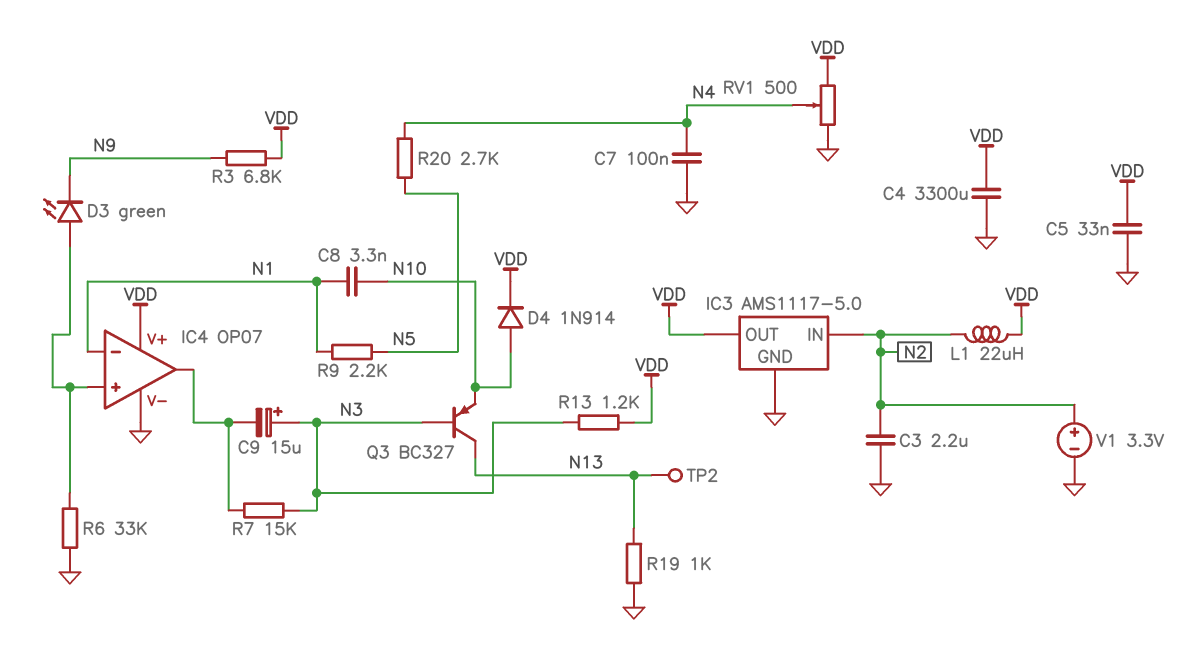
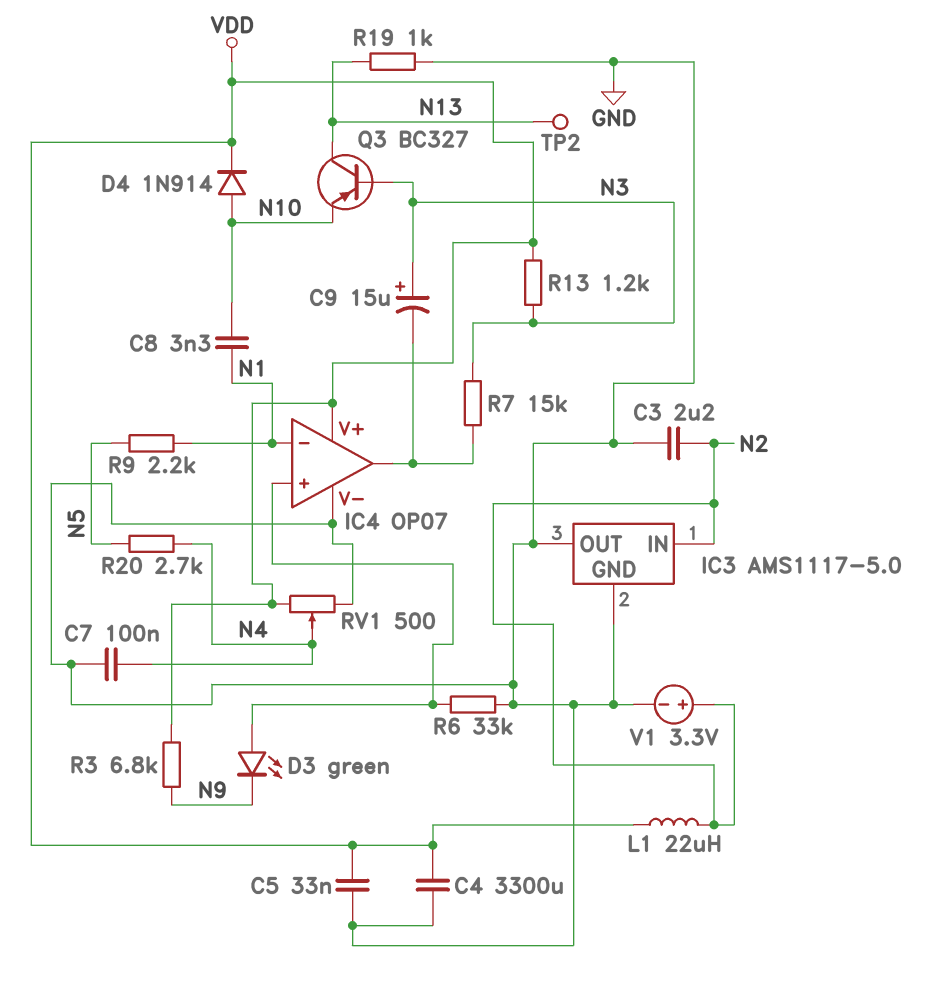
IC3 pin OUT: VDD -> GND

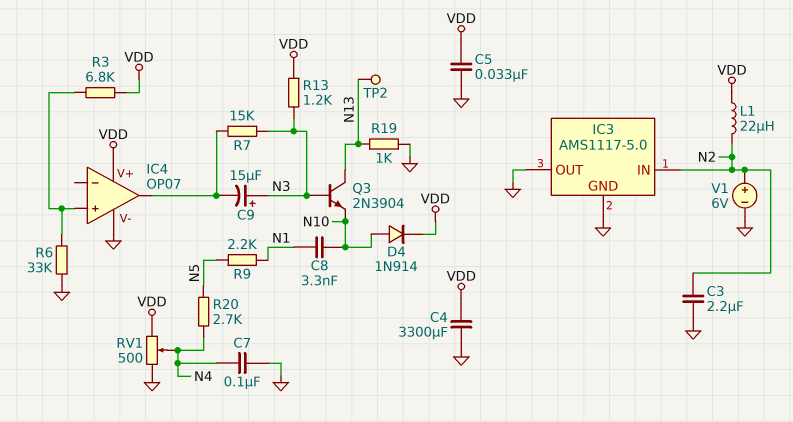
D3: LED green (A IC4/in+, K N9) -> none
IC4 pin in-: N1 -> none
Q3: PNP BC327 (B N3, C N13, E N10) -> NPN 2N3904 (B N3, C N13, E N10)
R3: 6.8k (N9, VDD) -> 6.8k (IC4/in+, VDD)
V1: 3.3V (plus N2, minus GND) -> 6V (plus N2, minus GND)

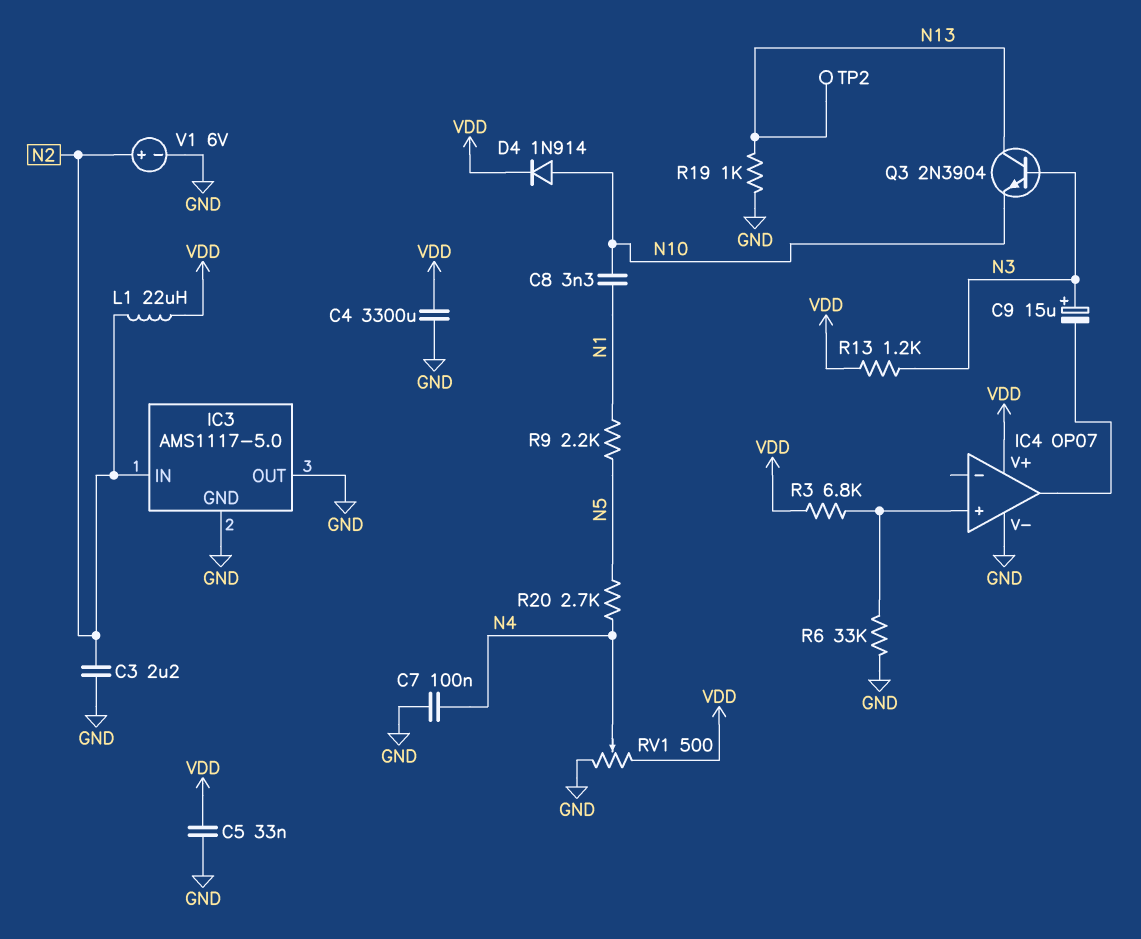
R7: 15k (IC4/out, N3) -> none

